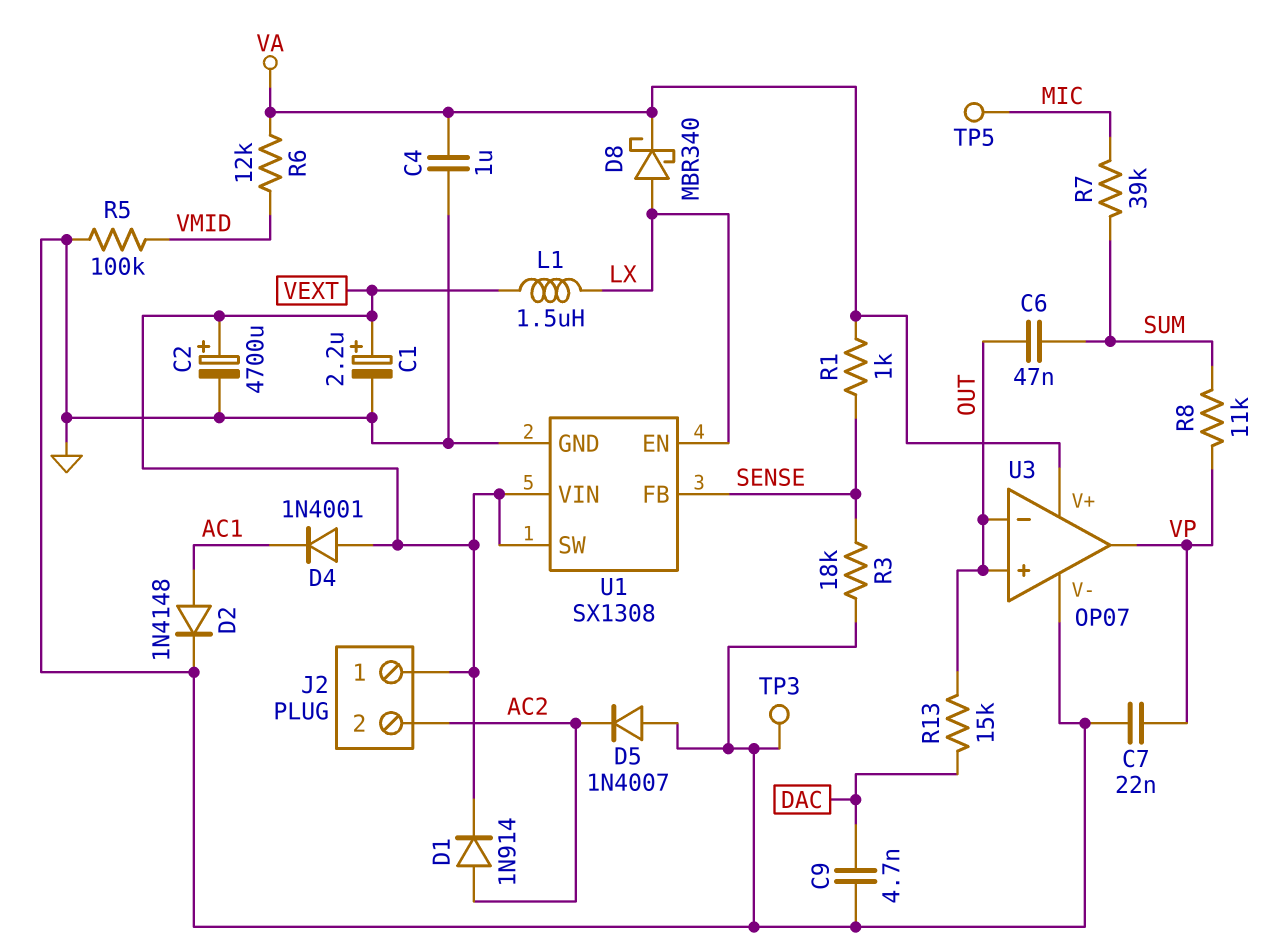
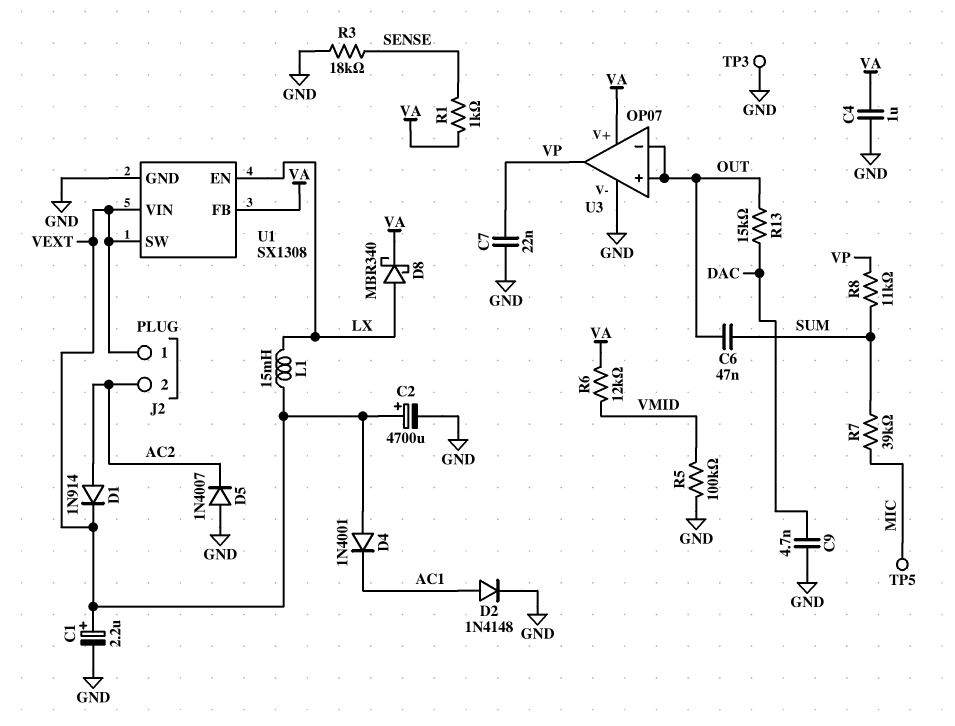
L1: 1.5uH (LX, VEXT) -> 15mH (LX, VEXT)
U1 pin FB: SENSE -> VA

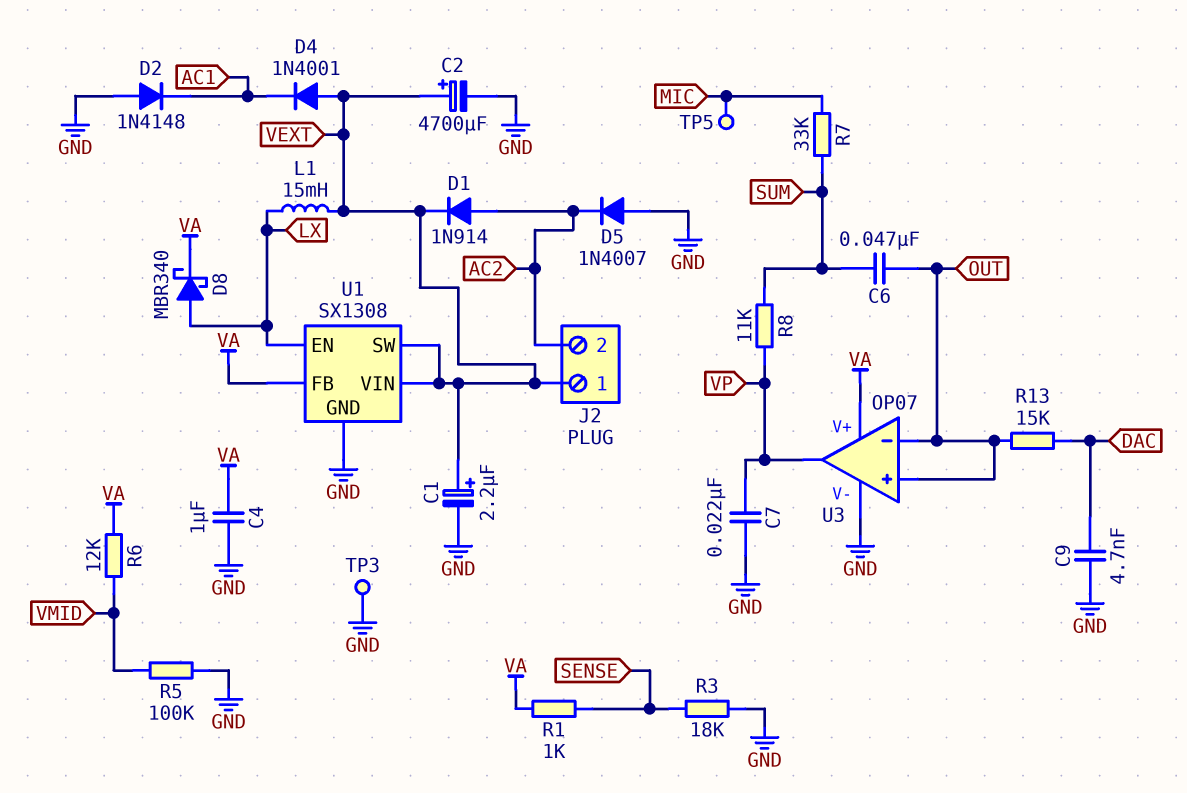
D2: diode 1N4148 (A AC1, K GND) -> diode 1N4148 (A GND, K AC1)
R7: 39k (MIC, SUM) -> 33k (MIC, SUM)

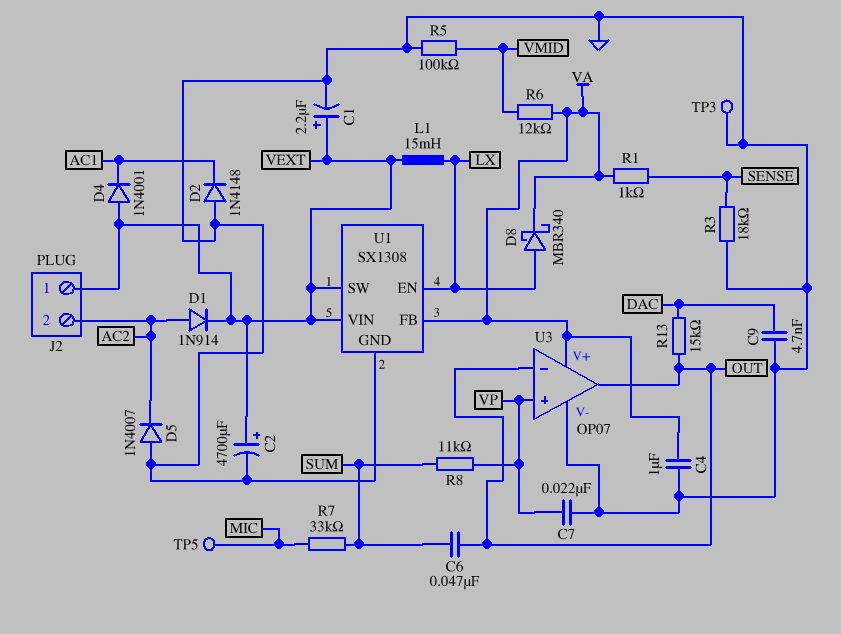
U3 pin in+: OUT -> VP
U3 pin out: VP -> OUT

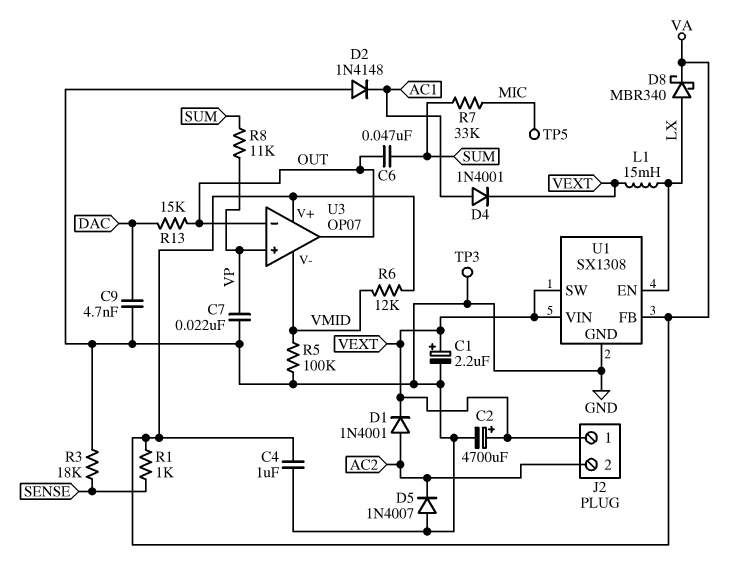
D1: diode 1N914 (A AC2, K VEXT) -> diode 1N4001 (A AC2, K VEXT)
D4: diode 1N4001 (A VEXT, K AC1) -> diode 1N4001 (A AC1, K VEXT)
U3 pin V-: GND -> VMID

